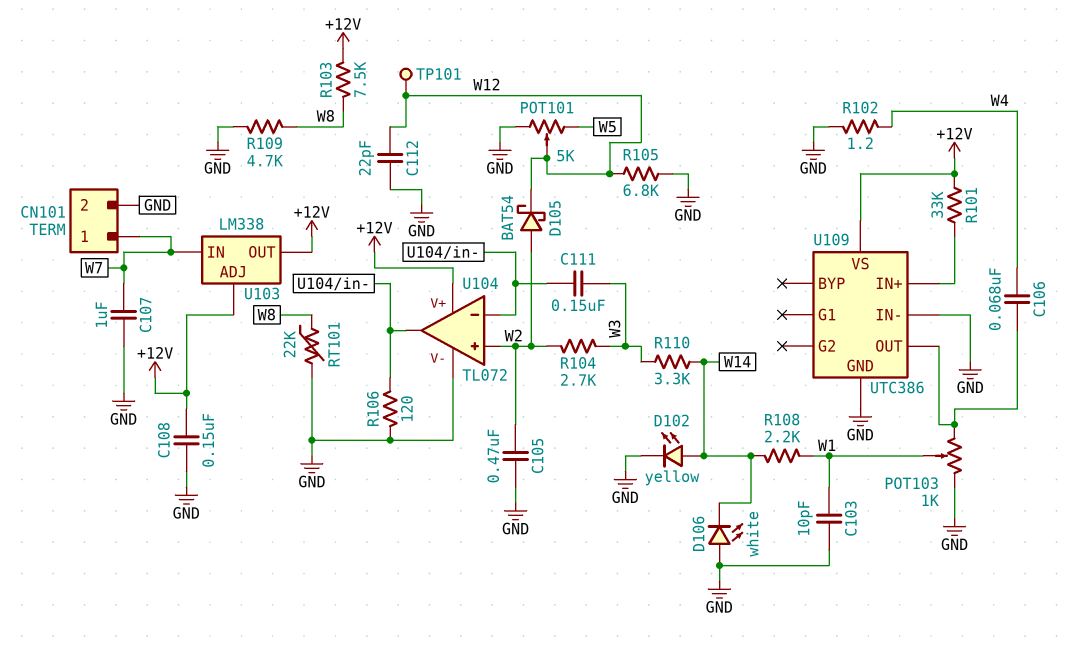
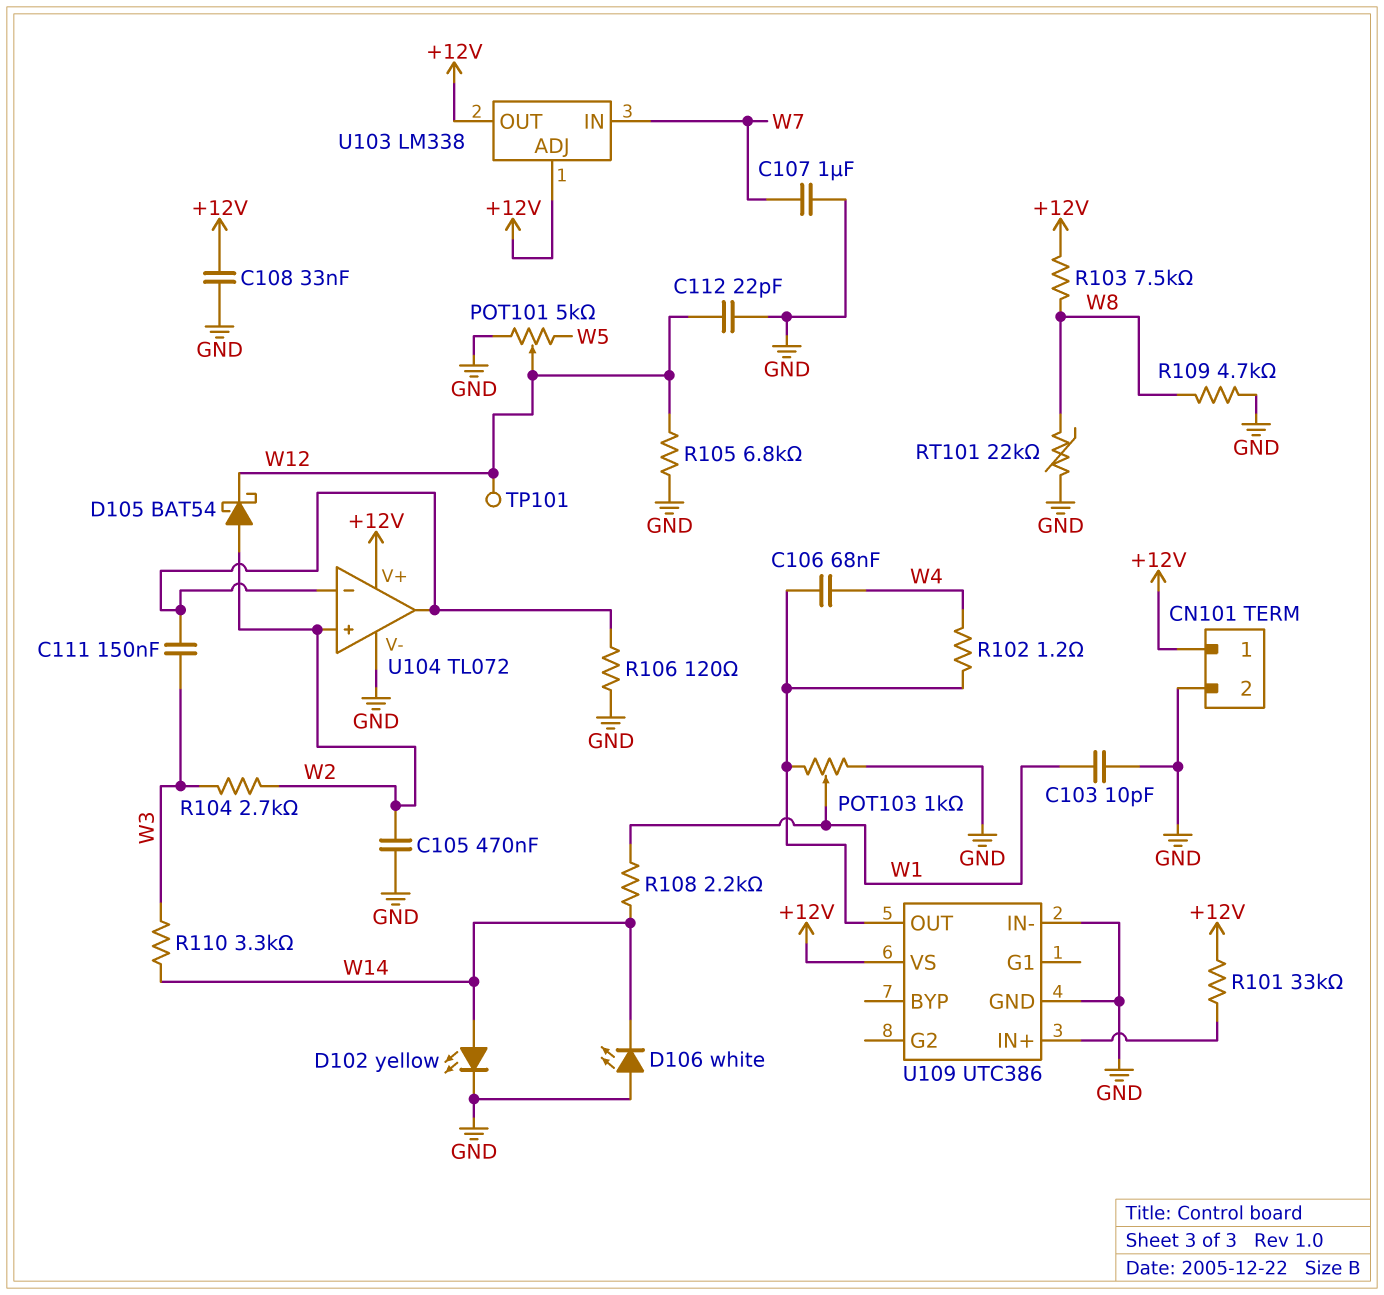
C108: 150nF (+12V, GND) -> 33nF (+12V, GND)
CN101 pin 1: W7 -> +12V
R102: 1.2 (GND, W4) -> 1.2 (U109/OUT, W4)

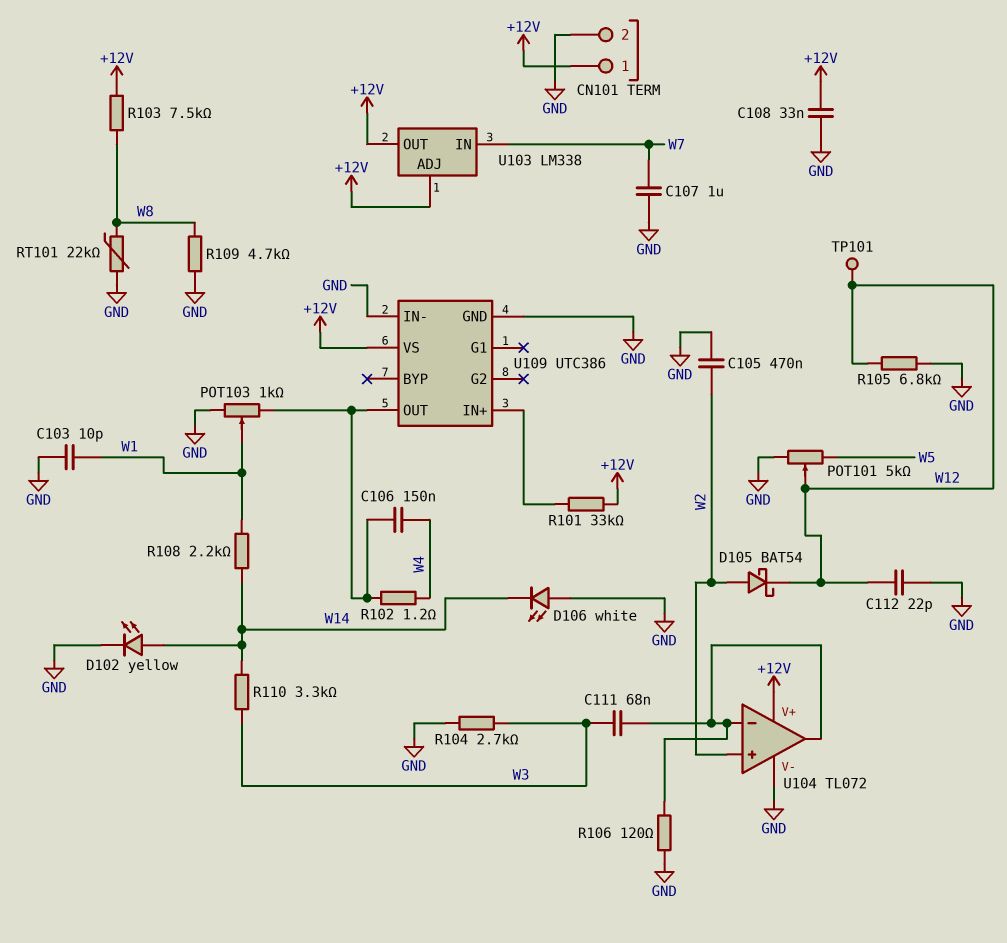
C106: 68nF (U109/OUT, W4) -> 150nF (U109/OUT, W4)
C111: 150nF (U104/in-, W3) -> 68nF (U104/in-, W3)
R104: 2.7k (W2, W3) -> 2.7k (GND, W3)

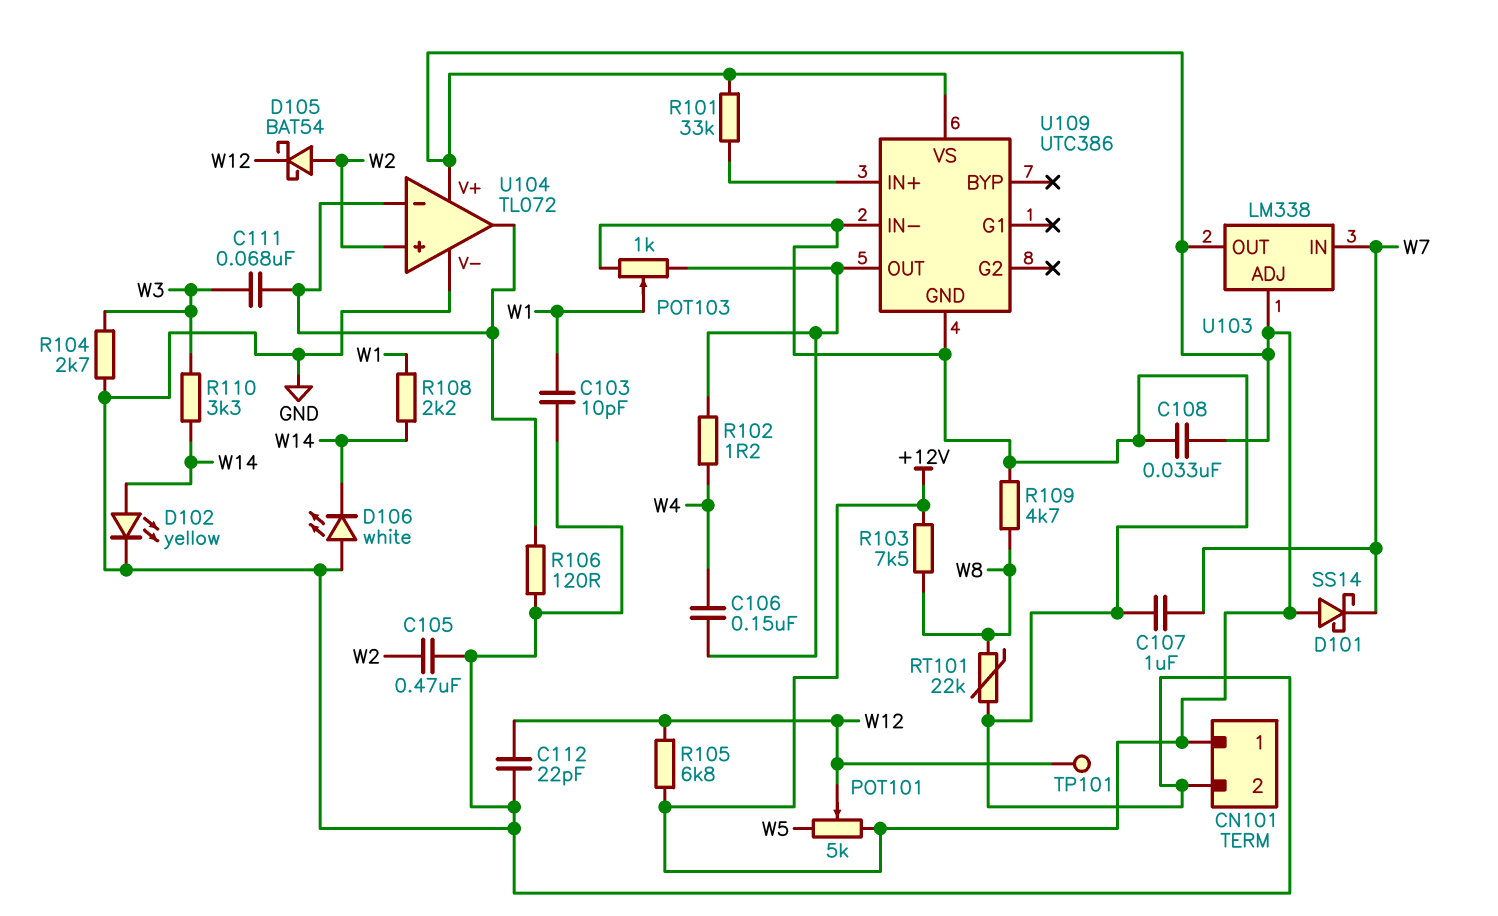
D101: none -> schottky SS14 (A +12V, K W7)
POT101: 5k (GND, W5, wiper W12) -> 5k (+12V, W5, wiper W12)
R105: 6.8k (GND, W12) -> 6.8k (+12V, W12)

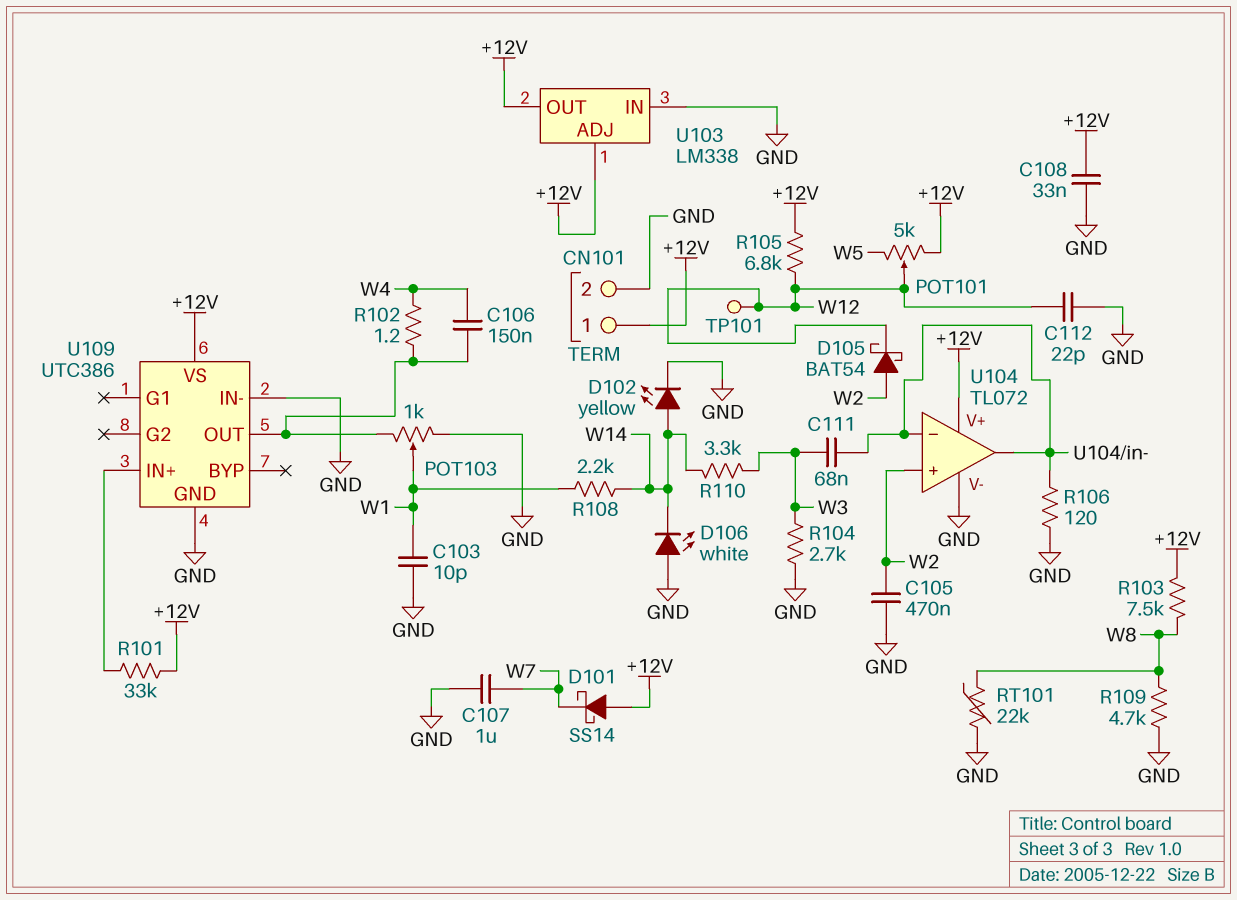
U103 pin IN: W7 -> GND

